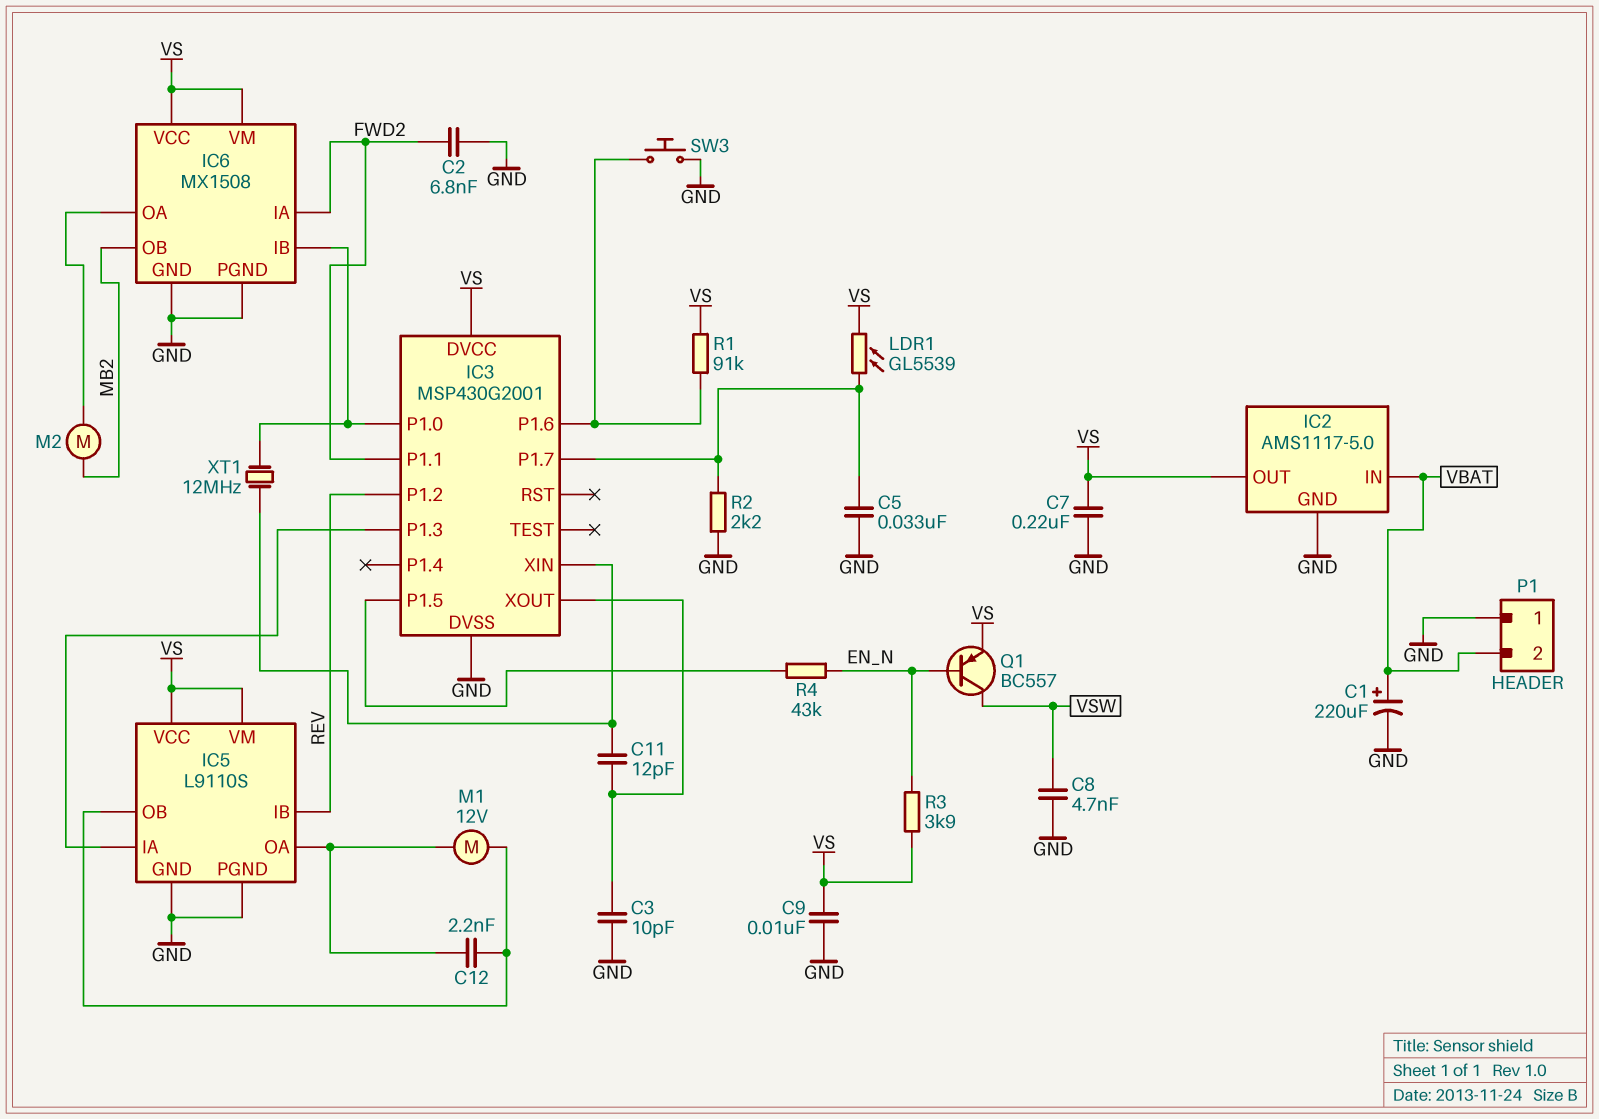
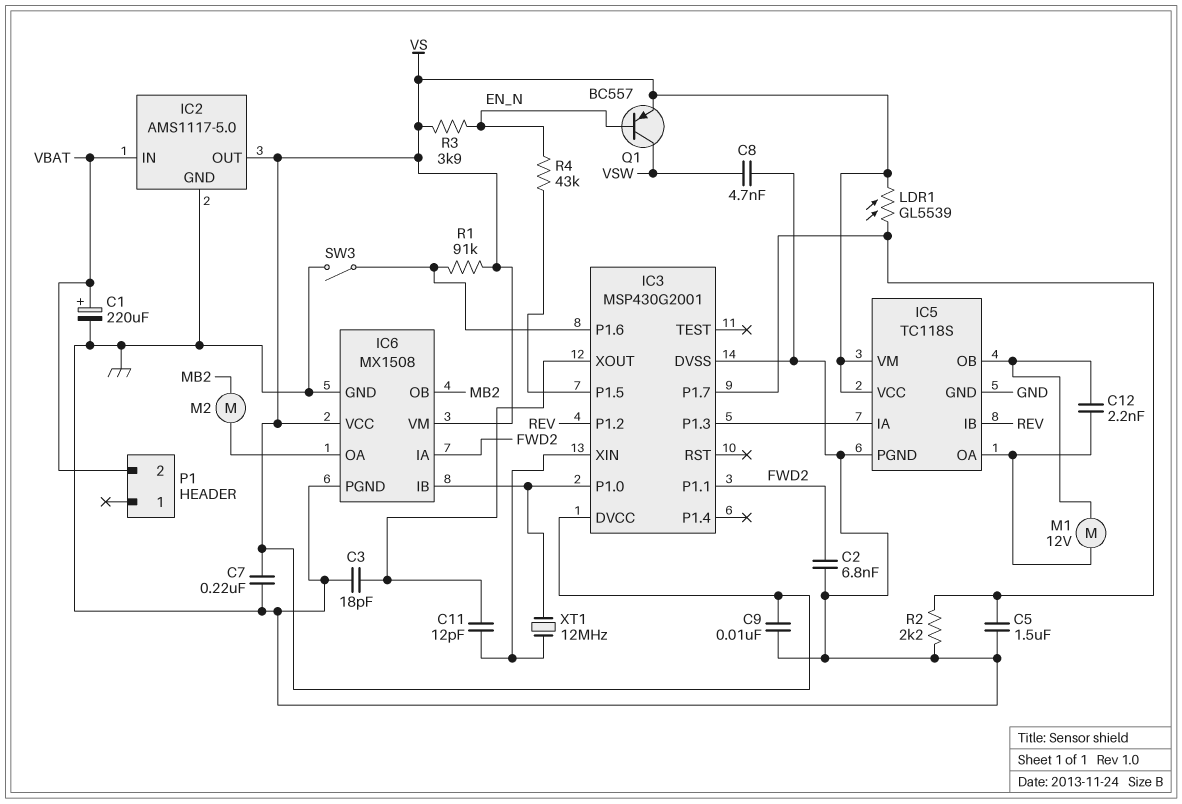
C3: 10pF (GND, IC3/XOUT) -> 18pF (GND, IC3/XOUT)
C5: 33nF (GND, IC3/P1.7) -> 1.5uF (GND, IC3/P1.7)
IC5: L9110S -> TC118S
P1 pin 1: GND -> none
SW3: button (GND, IC3/P1.6) -> switch (GND, IC3/P1.6)

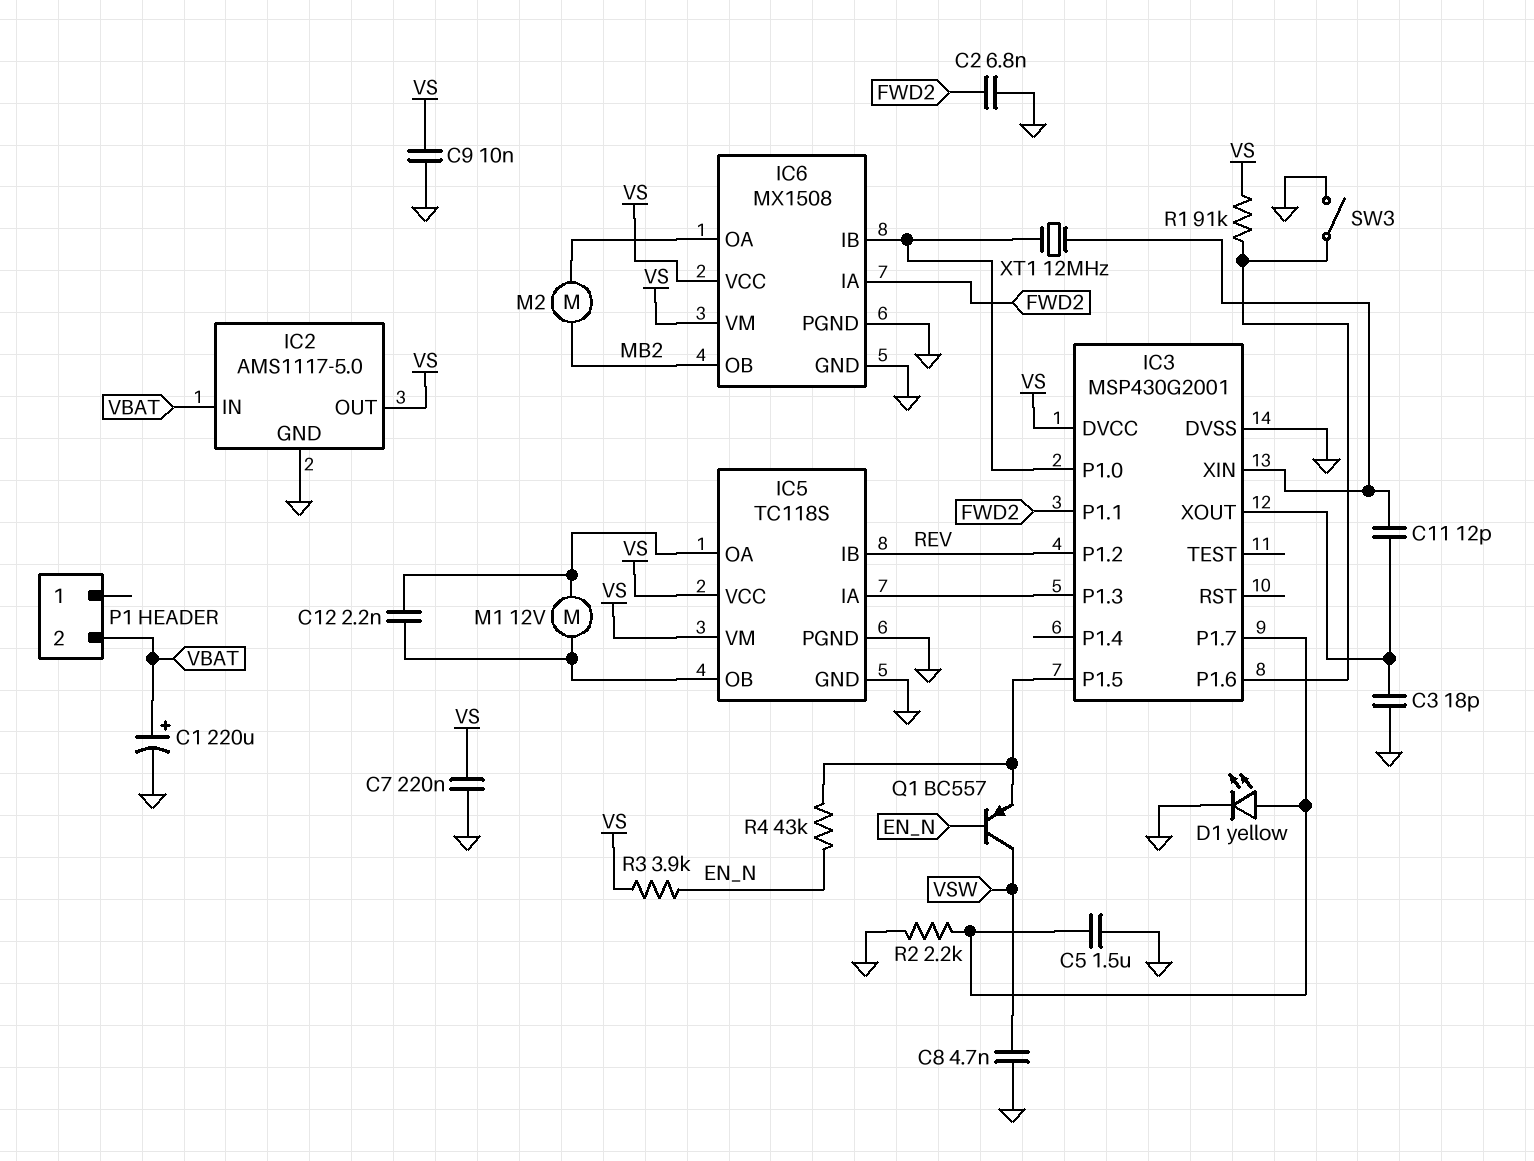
D1: none -> LED yellow (A IC3/P1.7, K GND)
LDR1: GL5539 (IC3/P1.7, VS) -> none
Q1: PNP BC557 (B EN_N, C VSW, E VS) -> PNP BC557 (B EN_N, C VSW, E IC3/P1.5)

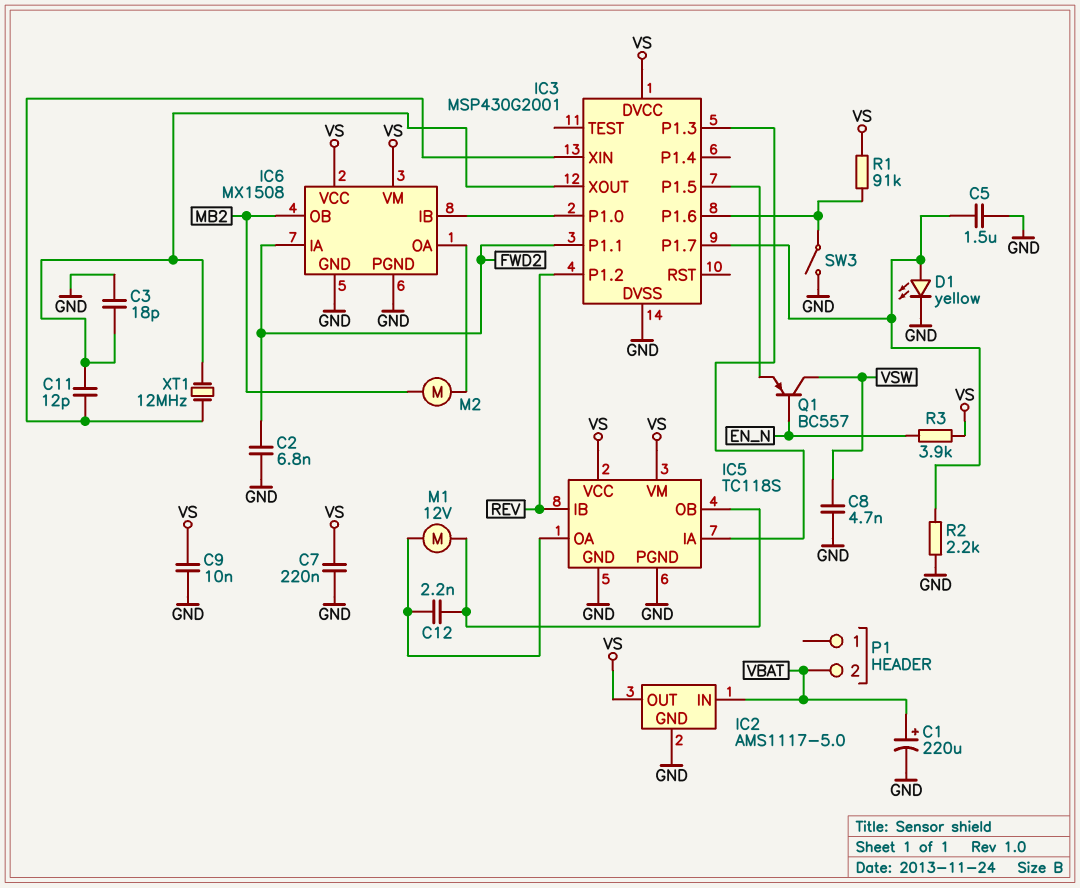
R4: 43k (EN_N, IC3/P1.5) -> none
XT1: 12MHz (IC3/P1.0, IC3/XIN) -> 12MHz (IC3/XIN, IC3/XOUT)

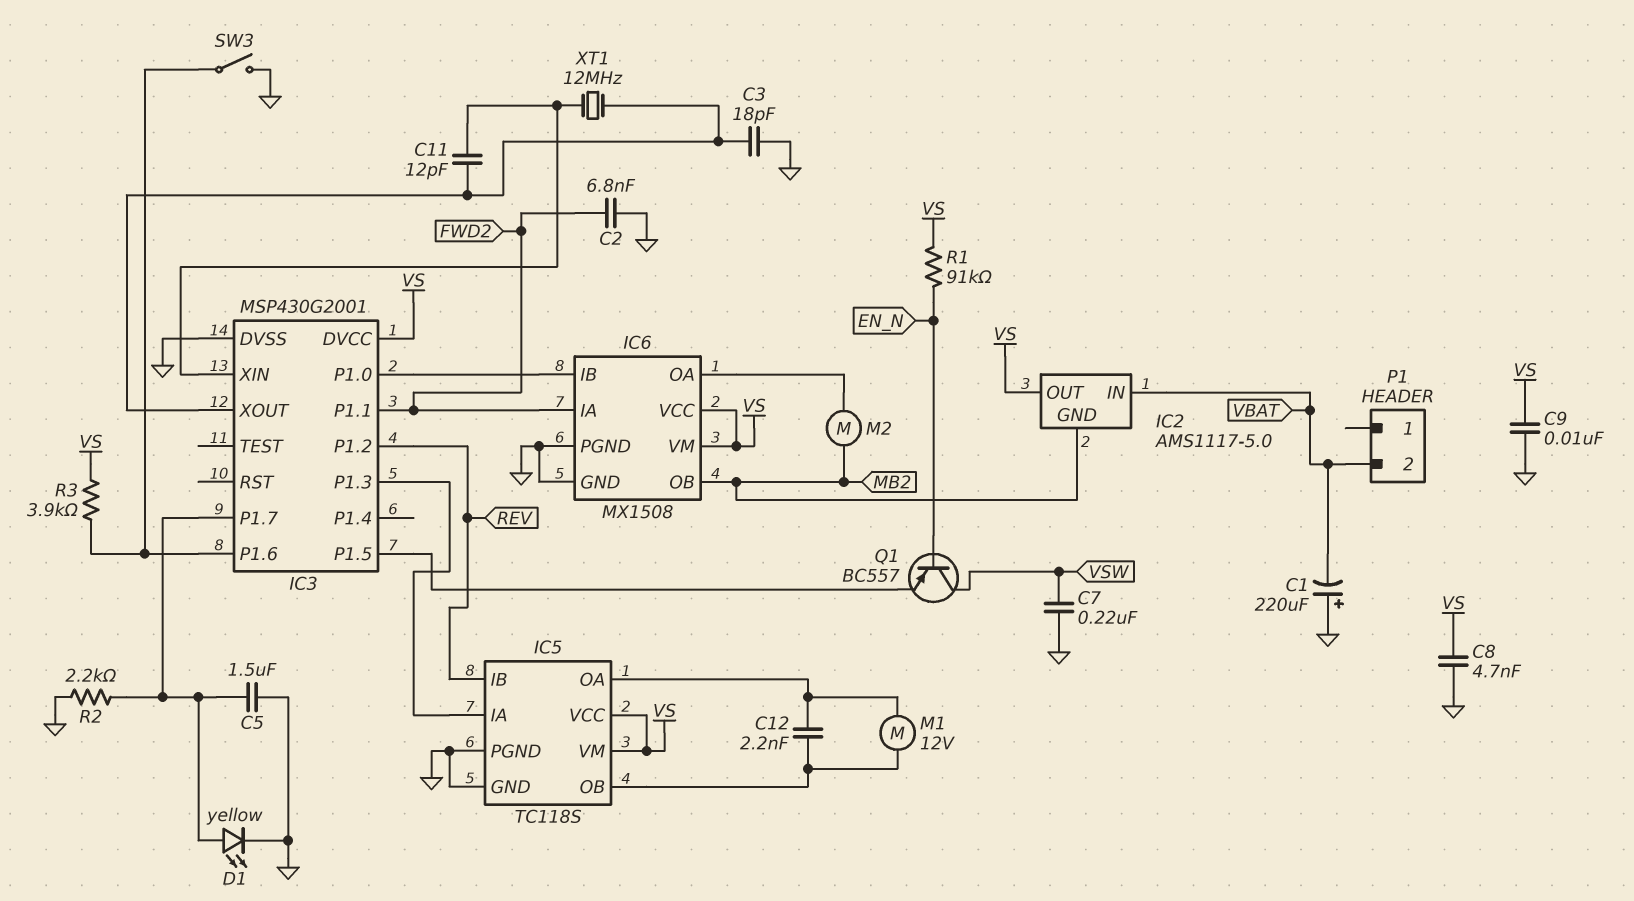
C1: 220uF (plus VBAT, minus GND) -> 220uF (plus GND, minus VBAT)
C7: 220nF (GND, VS) -> 220nF (GND, VSW)
C8: 4.7nF (GND, VSW) -> 4.7nF (GND, VS)
IC2 pin GND: GND -> MB2
R1: 91k (IC3/P1.6, VS) -> 91k (EN_N, VS)
R3: 3.9k (EN_N, VS) -> 3.9k (IC3/P1.6, VS)

